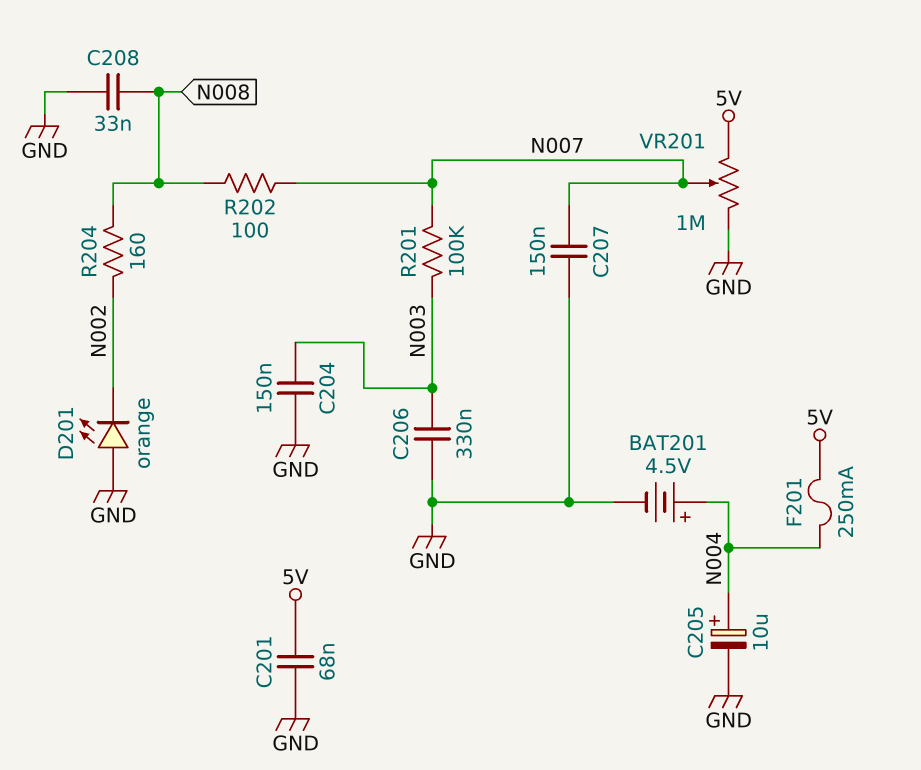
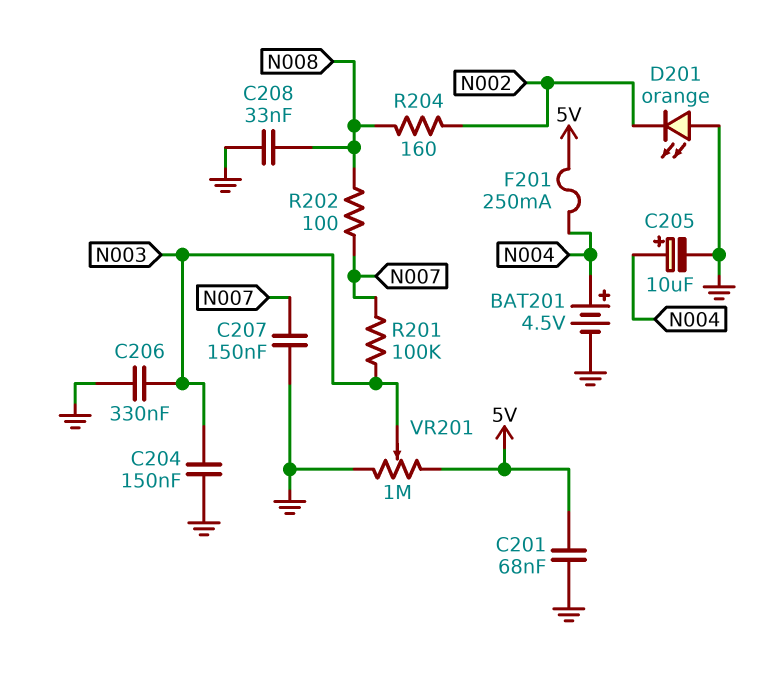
VR201: 1M (5V, GND, wiper N007) -> 1M (5V, GND, wiper N003)

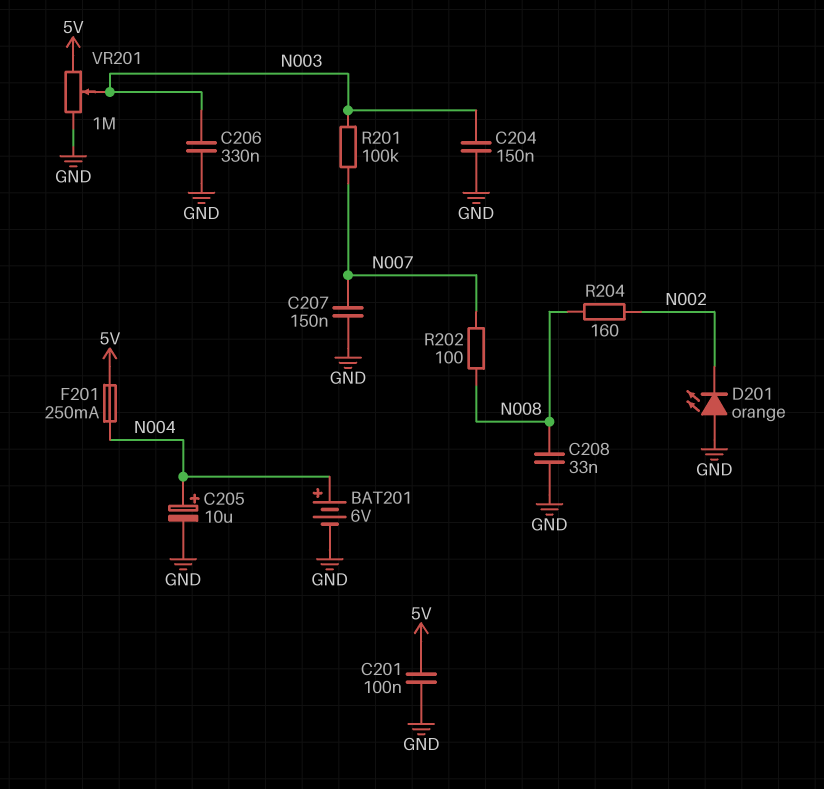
BAT201: 4.5V (plus N004, minus GND) -> 6V (plus N004, minus GND)
C201: 68nF (5V, GND) -> 100nF (5V, GND)

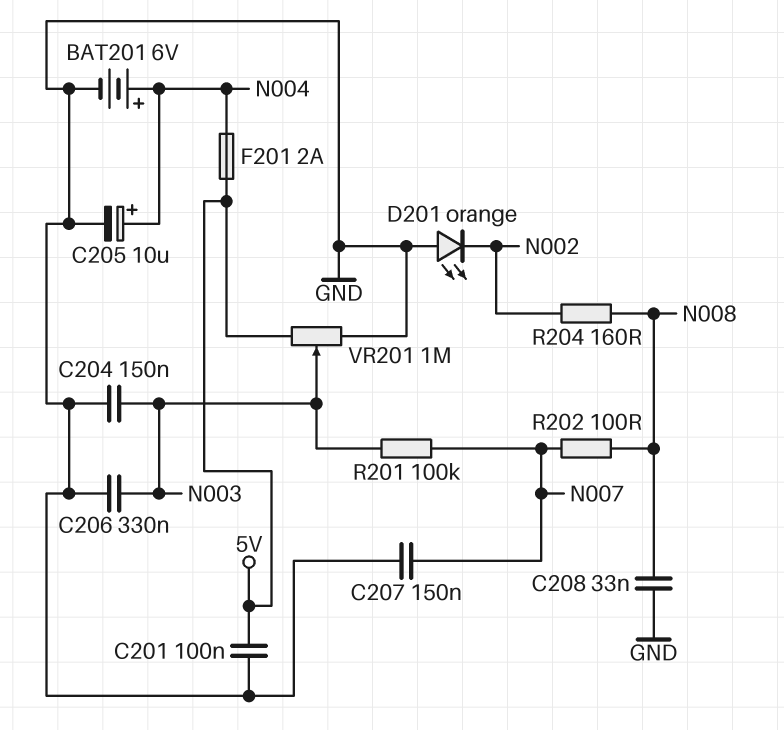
F201: 250mA (5V, N004) -> 2A (5V, N004)

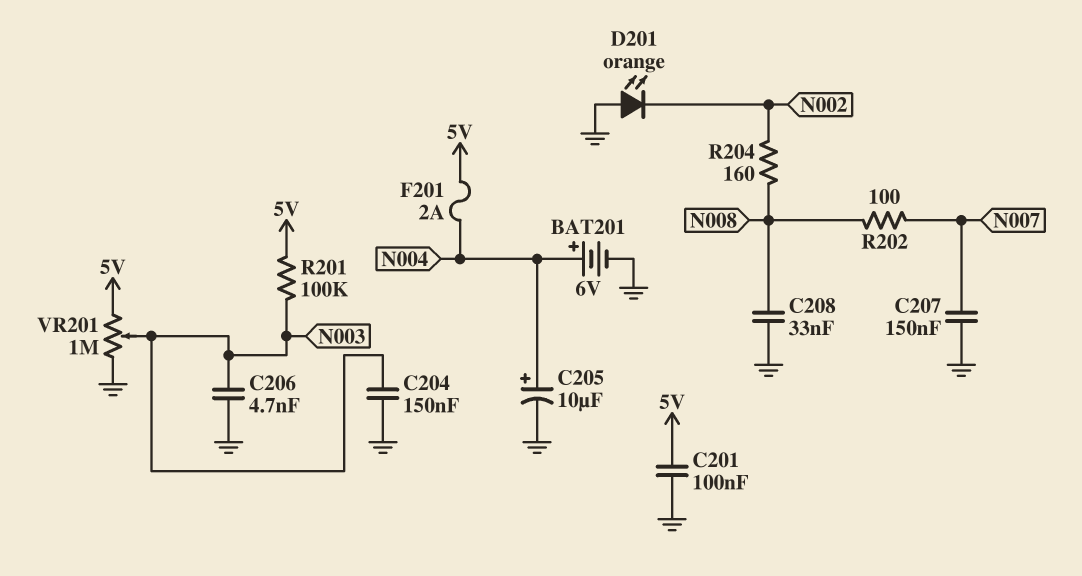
C206: 330nF (GND, N003) -> 4.7nF (GND, N003)
R201: 100k (N003, N007) -> 100k (5V, N003)

